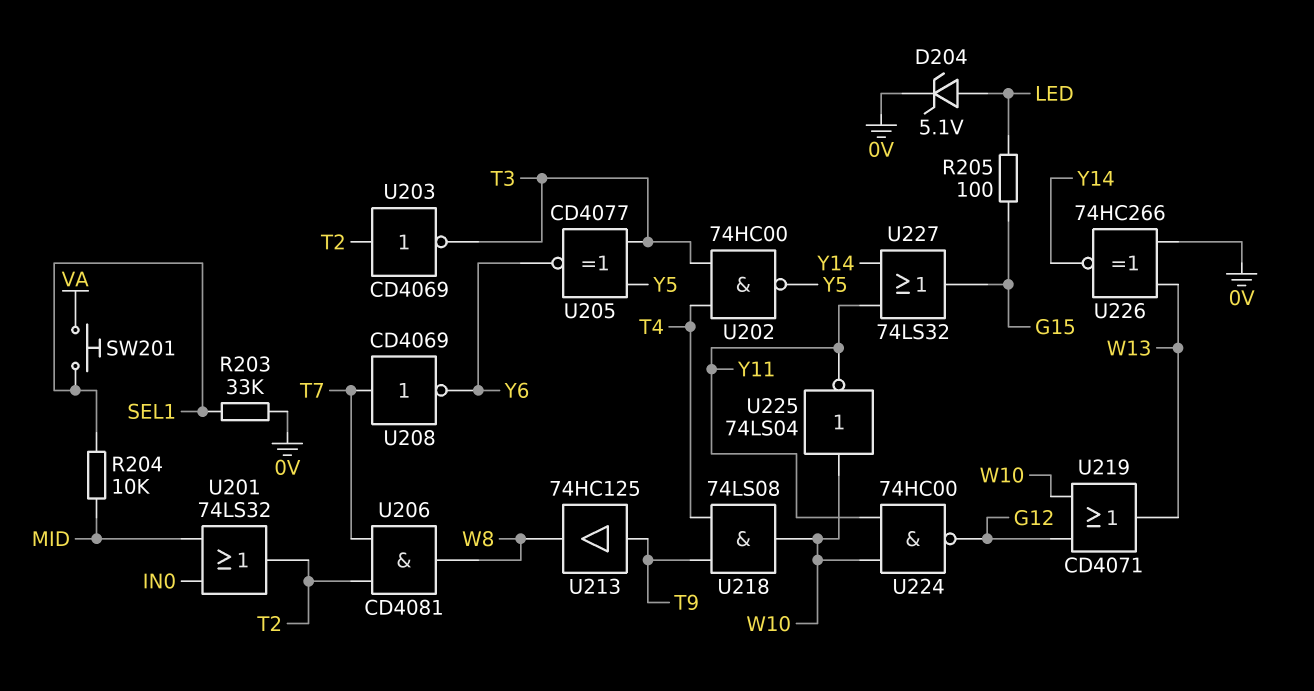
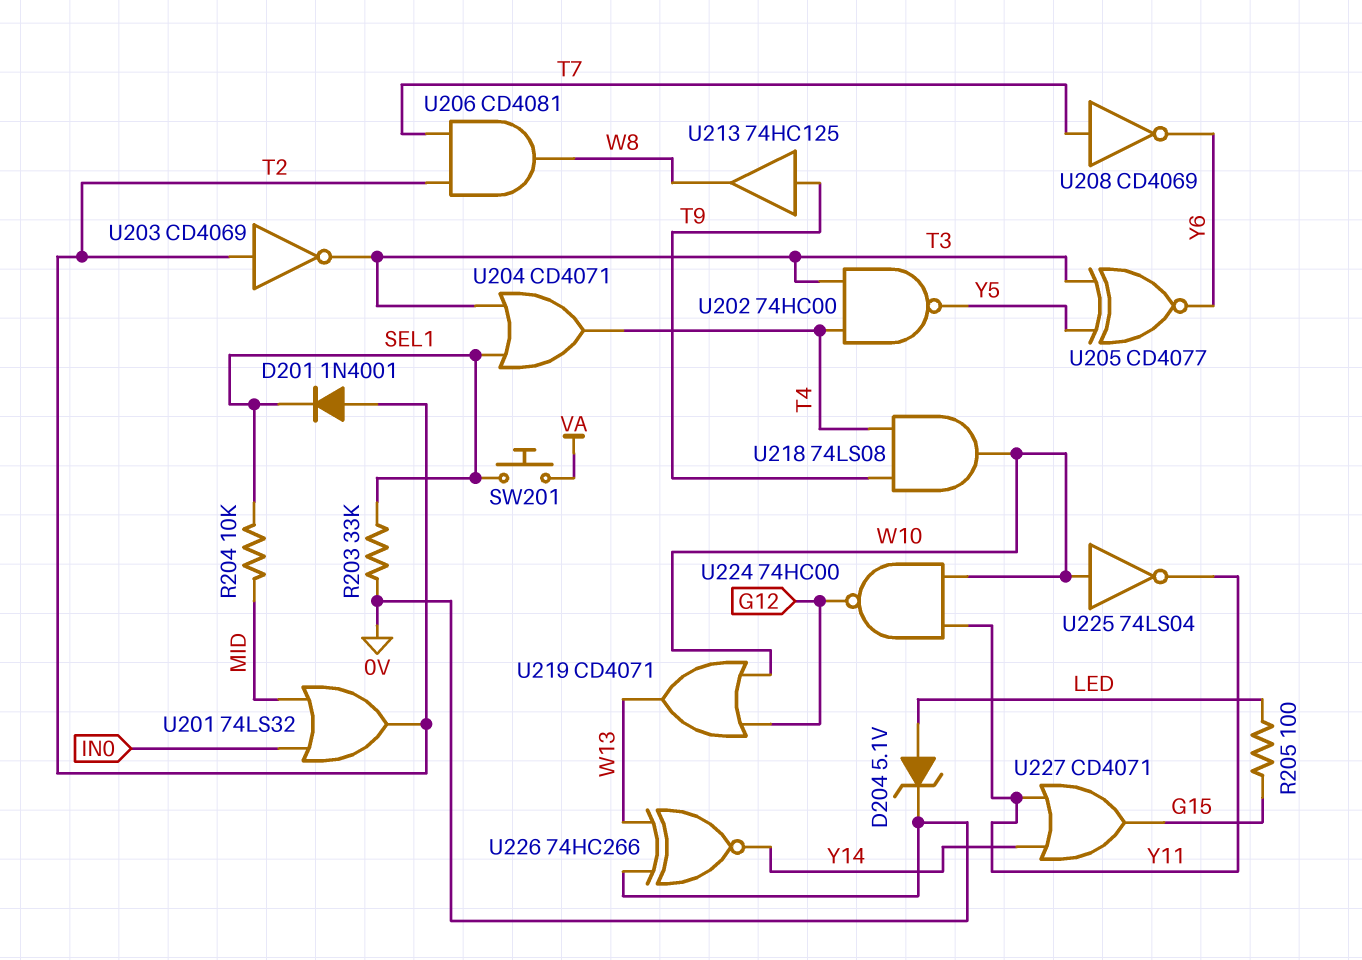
D201: none -> diode 1N4001 (A T2, K SEL1)
U204: none -> OR CD4071 (in SEL1, in T3, out T4)
U227: OR 74LS32 (in Y11, in Y14, out G15) -> OR CD4071 (in Y11, in Y14, out G15)

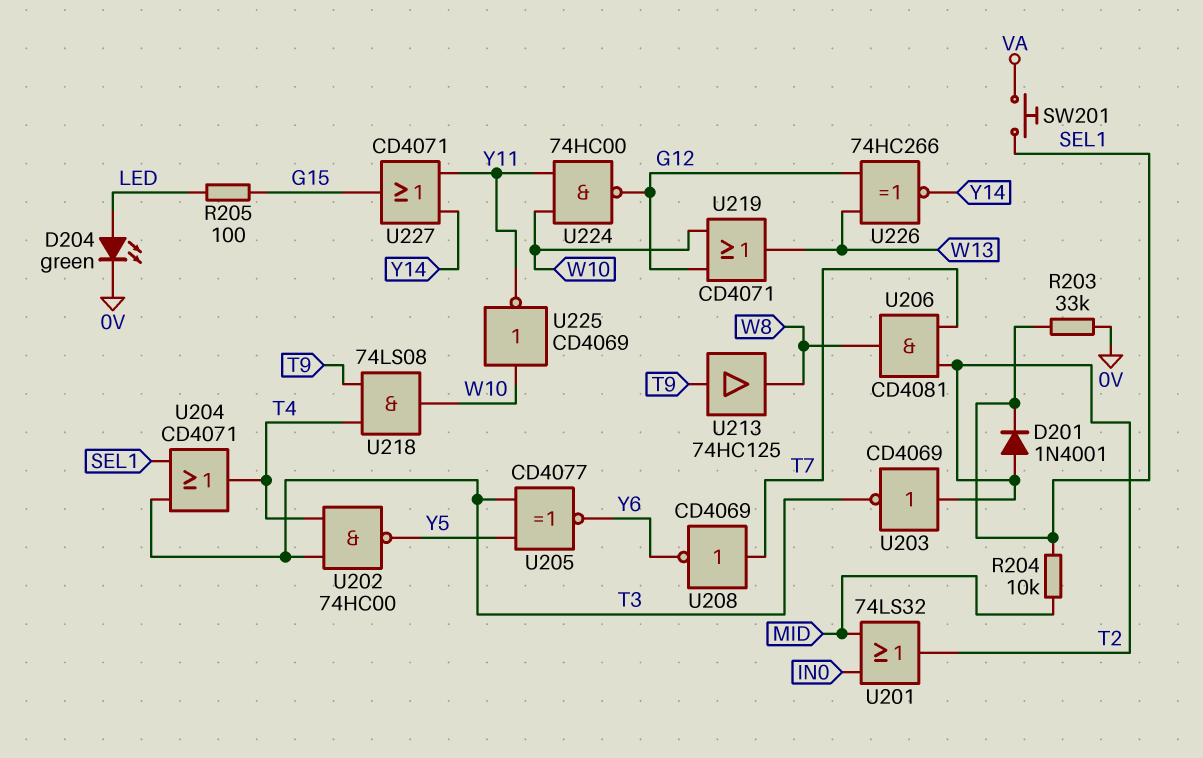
D204: zener 5.1V (A LED, K 0V) -> LED green (A LED, K 0V)
U225: NOT 74LS04 (in W10, out Y11) -> NOT CD4069 (in W10, out Y11)
U226: XNOR 74HC266 (in 0V, in W13, out Y14) -> XNOR 74HC266 (in G12, in W13, out Y14)

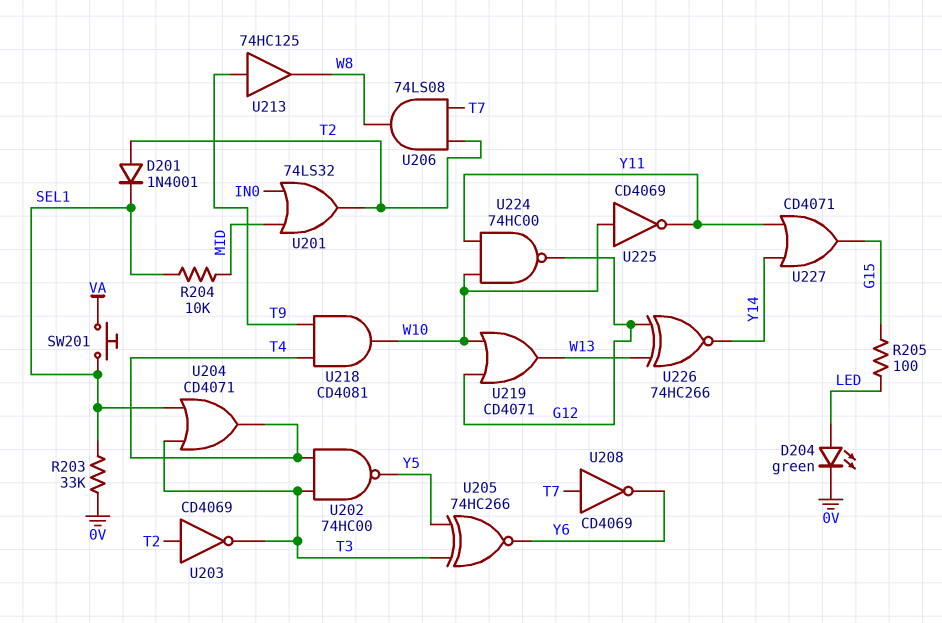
U205: XNOR CD4077 (in T3, in Y5, out Y6) -> XNOR 74HC266 (in T3, in Y5, out Y6)
U206: AND CD4081 (in T2, in T7, out W8) -> AND 74LS08 (in T2, in T7, out W8)
U218: AND 74LS08 (in T4, in T9, out W10) -> AND CD4081 (in T4, in T9, out W10)

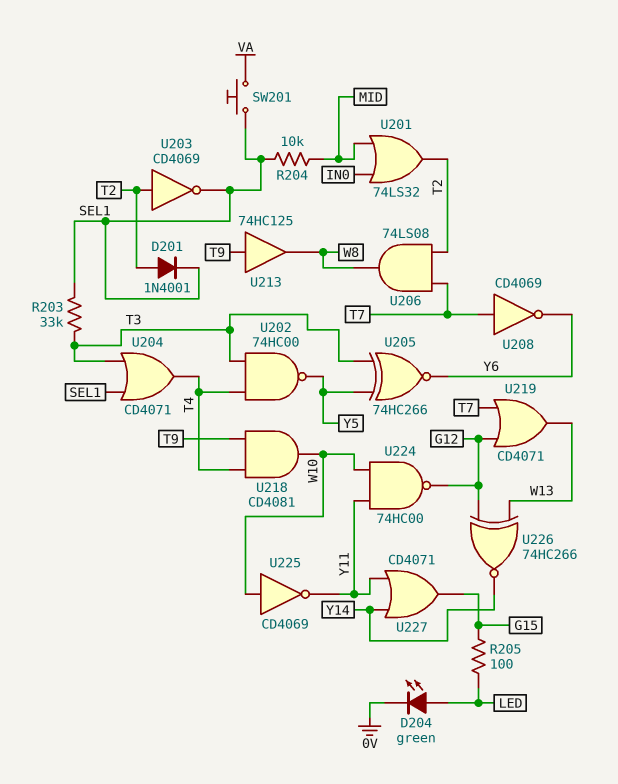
R203: 33k (0V, SEL1) -> 33k (SEL1, T3)
U203: NOT CD4069 (in T2, out T3) -> NOT CD4069 (in T2, out SEL1)
U219: OR CD4071 (in G12, in W10, out W13) -> OR CD4071 (in G12, in T7, out W13)

